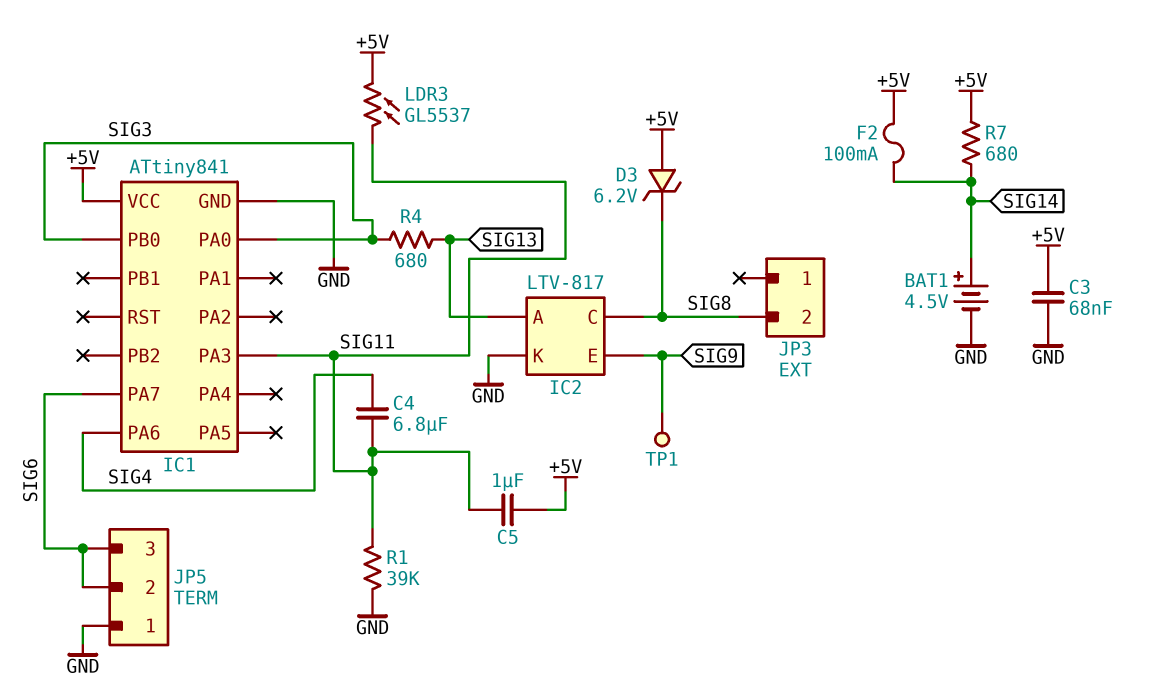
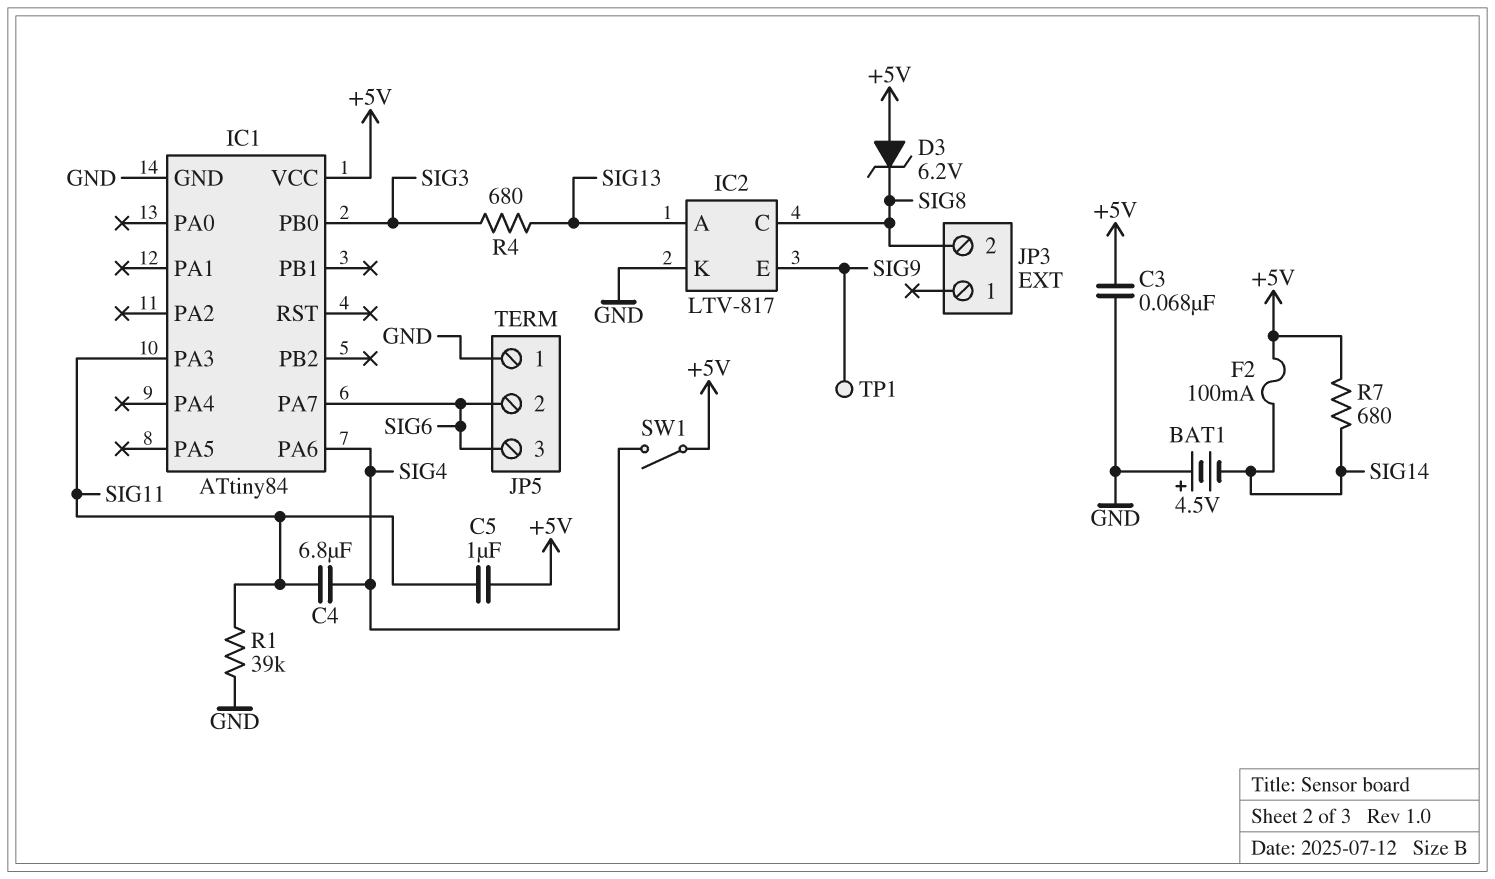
BAT1: 4.5V (plus SIG14, minus GND) -> 4.5V (plus GND, minus SIG14)
IC1: ATtiny841 -> ATtiny84
IC1 pin PA0: SIG3 -> none
LDR3: GL5537 (+5V, SIG11) -> none
SW1: none -> switch (+5V, SIG4)

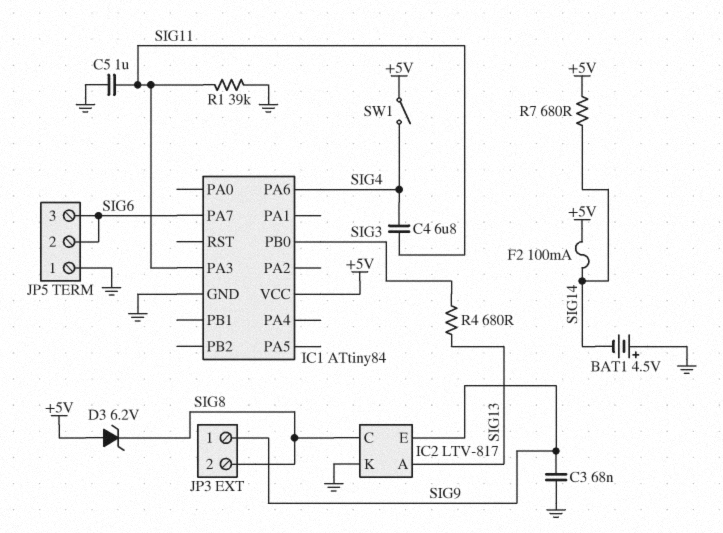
C3: 68nF (+5V, GND) -> 68nF (GND, SIG9)
C5: 1uF (+5V, SIG11) -> 1uF (GND, SIG11)
JP3 pin 1: none -> SIG9
TP1: test point (SIG9) -> none

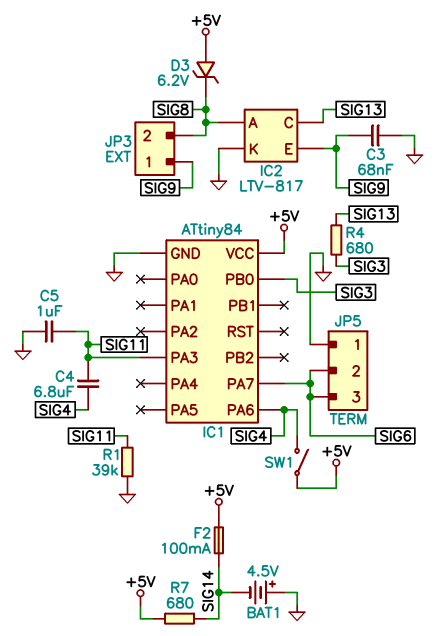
IC2 pin A: SIG13 -> SIG8
IC2 pin C: SIG8 -> SIG13

